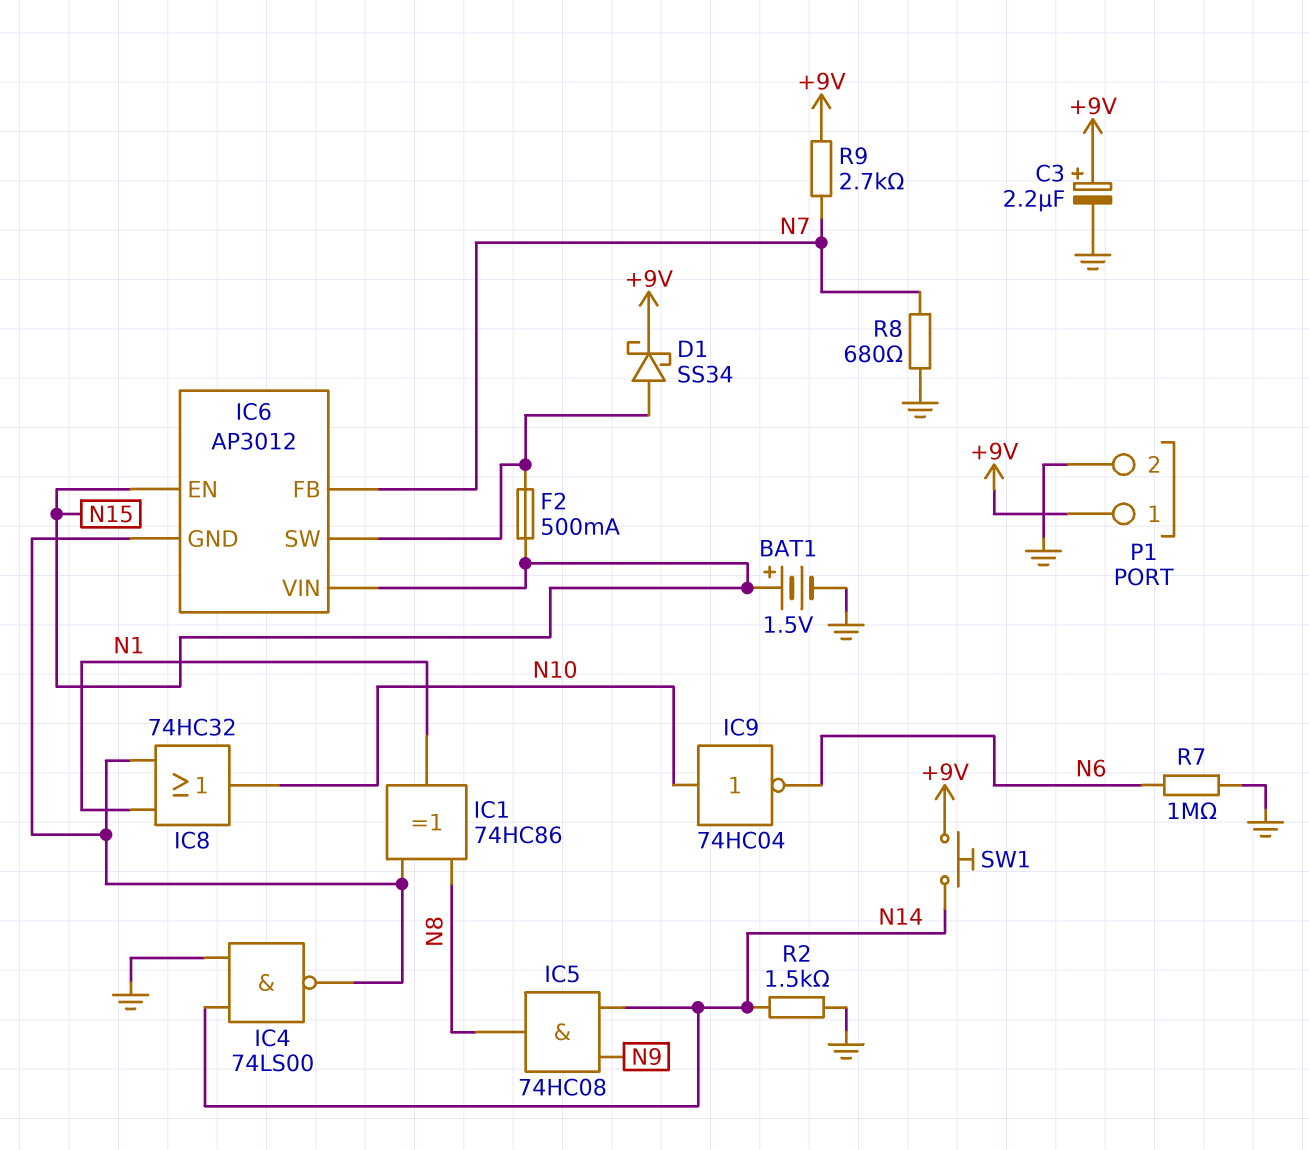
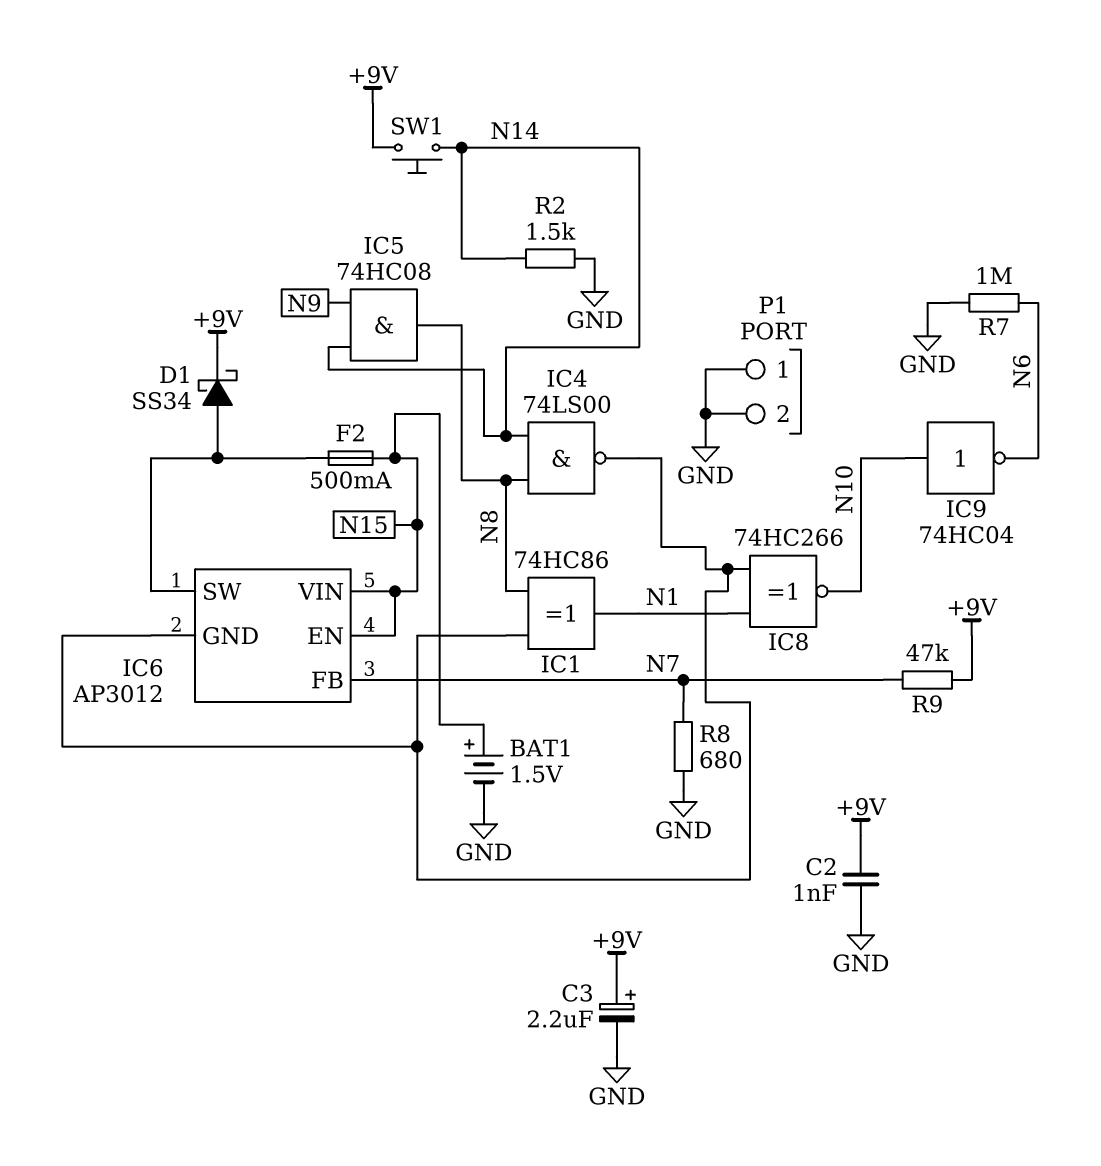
C2: none -> 1nF (+9V, GND)
IC4: NAND 74LS00 (in GND, in N14, out IC6/GND) -> NAND 74LS00 (in N8, in N14, out IC6/GND)
IC8: OR 74HC32 (in IC6/GND, in N1, out N10) -> XNOR 74HC266 (in IC6/GND, in N1, out N10)
P1 pin 1: +9V -> GND
R9: 2.7k (+9V, N7) -> 47k (+9V, N7)

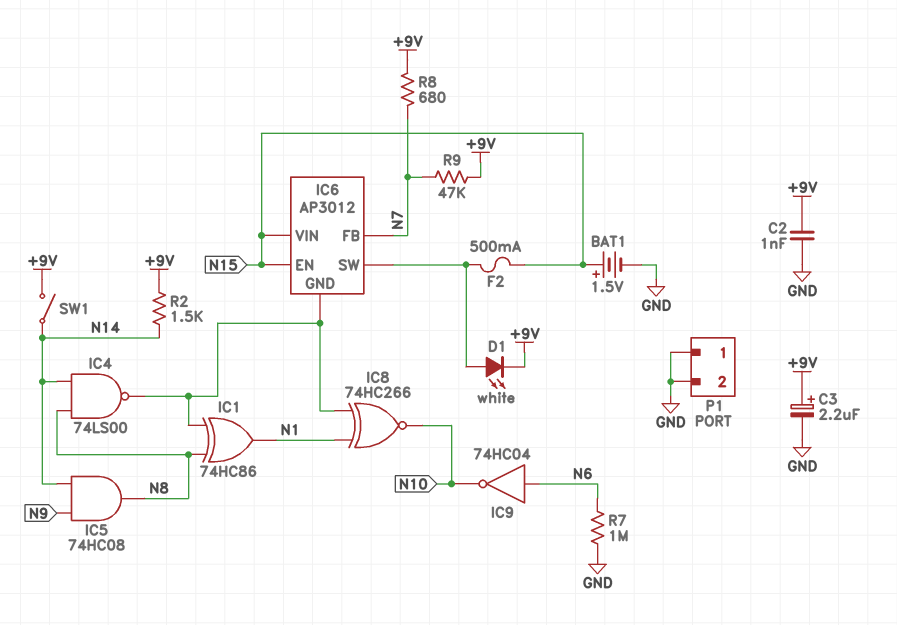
D1: schottky SS34 (A IC6/SW, K +9V) -> LED white (A IC6/SW, K +9V)
IC9: NOT 74HC04 (in N10, out N6) -> NOT 74HC04 (in N6, out N10)
R2: 1.5k (GND, N14) -> 1.5k (+9V, N14)
R8: 680 (GND, N7) -> 680 (+9V, N7)
SW1: button (+9V, N14) -> switch (+9V, N14)

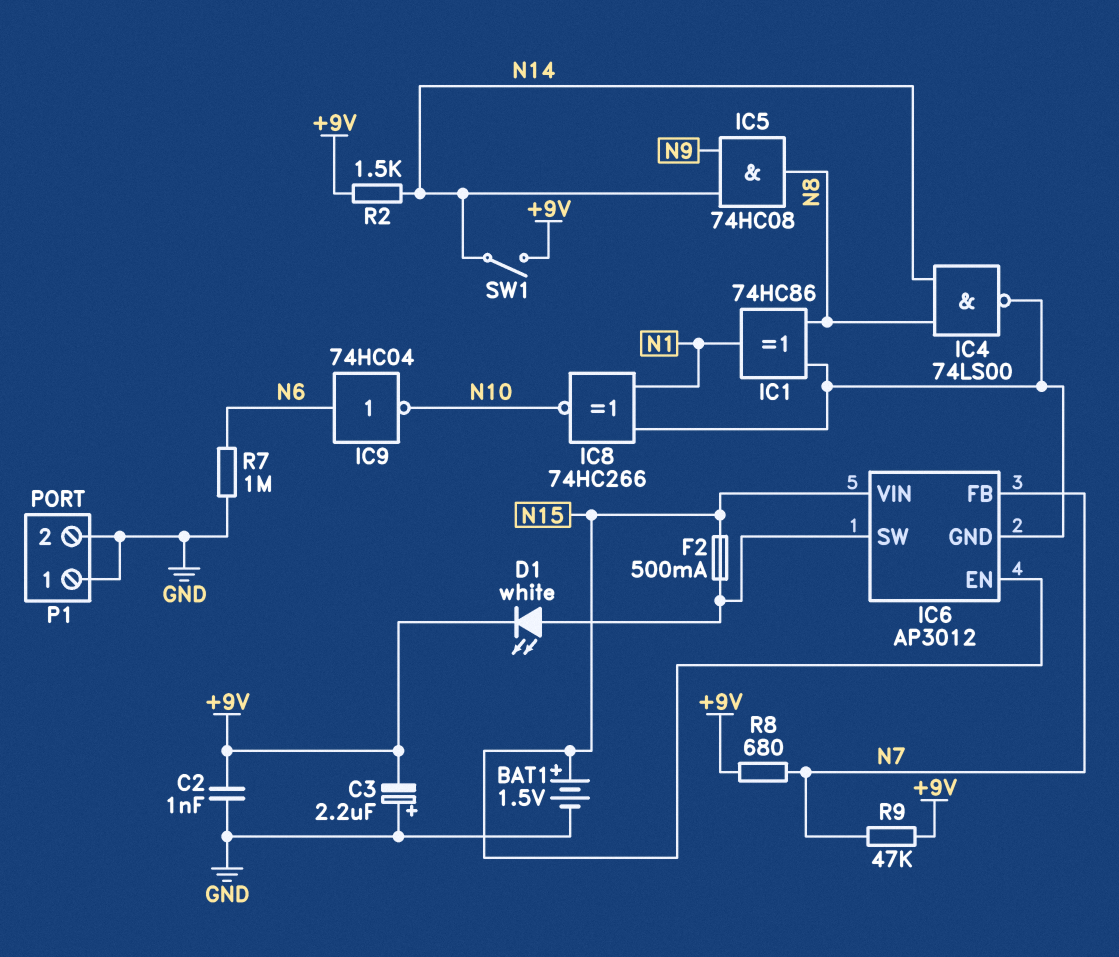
C3: 2.2uF (plus +9V, minus GND) -> 2.2uF (plus GND, minus +9V)

